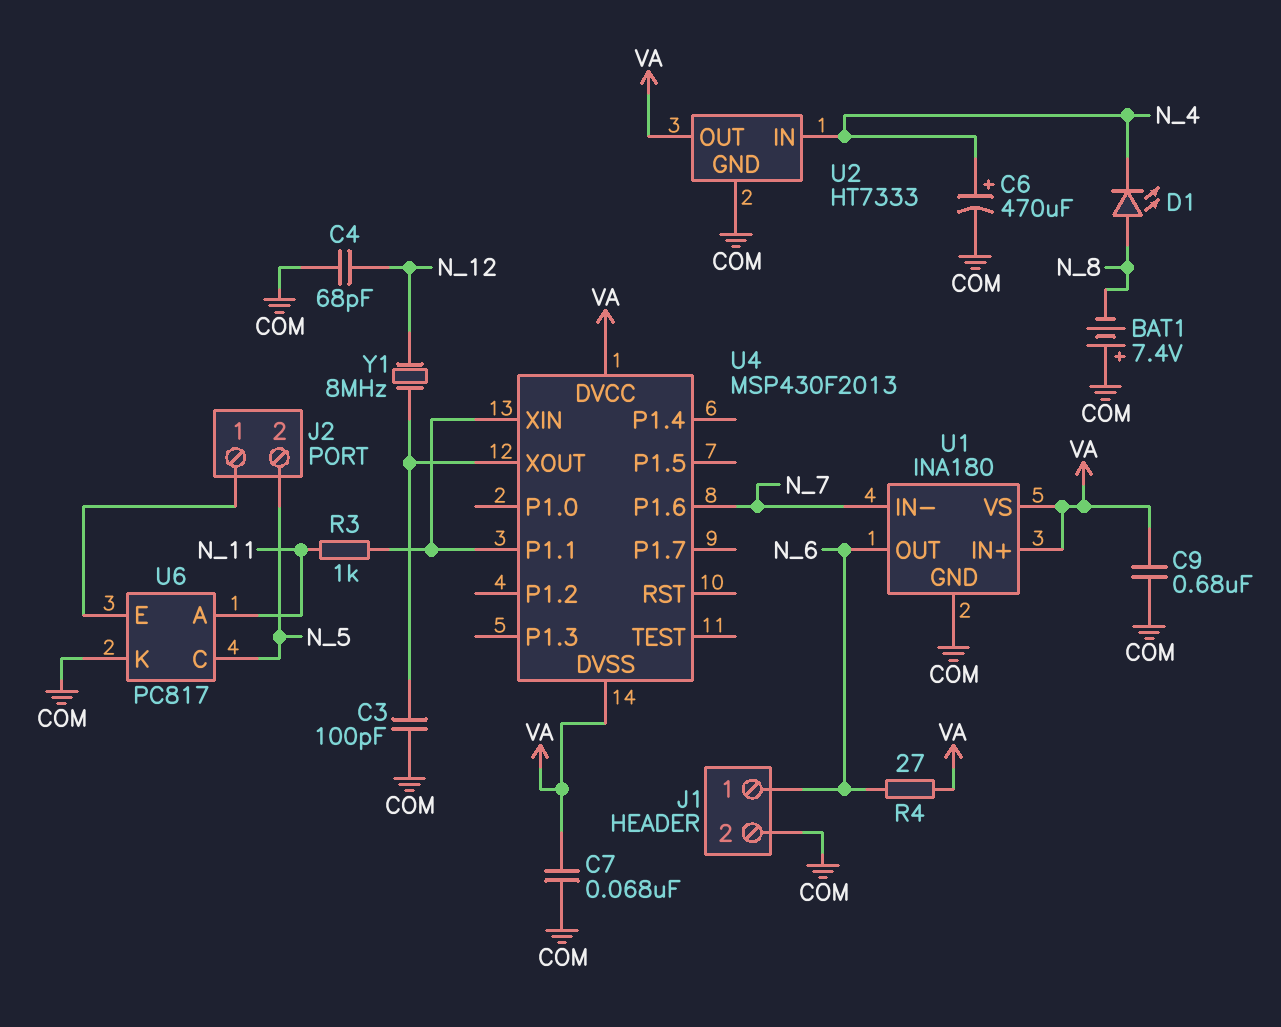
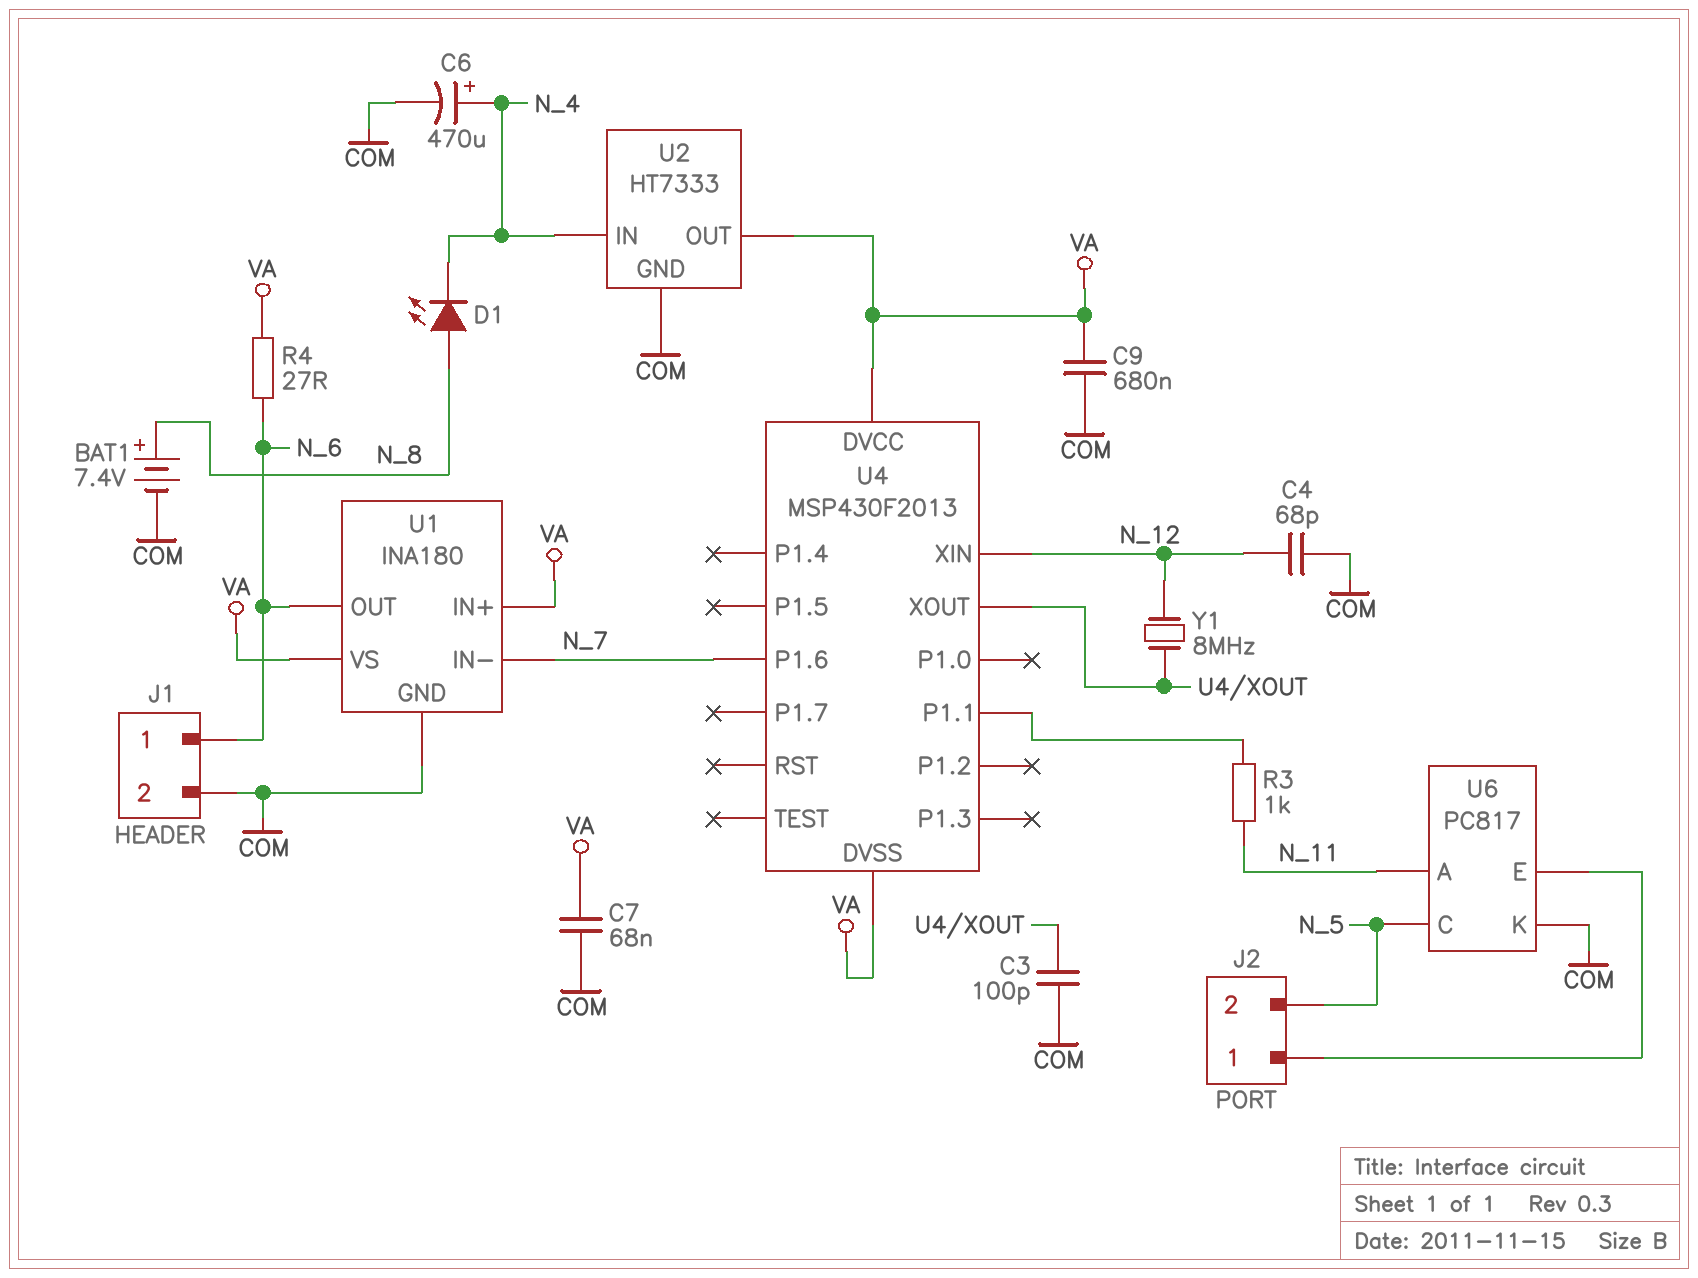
BAT1: 7.4V (plus COM, minus N_8) -> 7.4V (plus N_8, minus COM)
U4 pin XIN: U4/P1.1 -> N_12

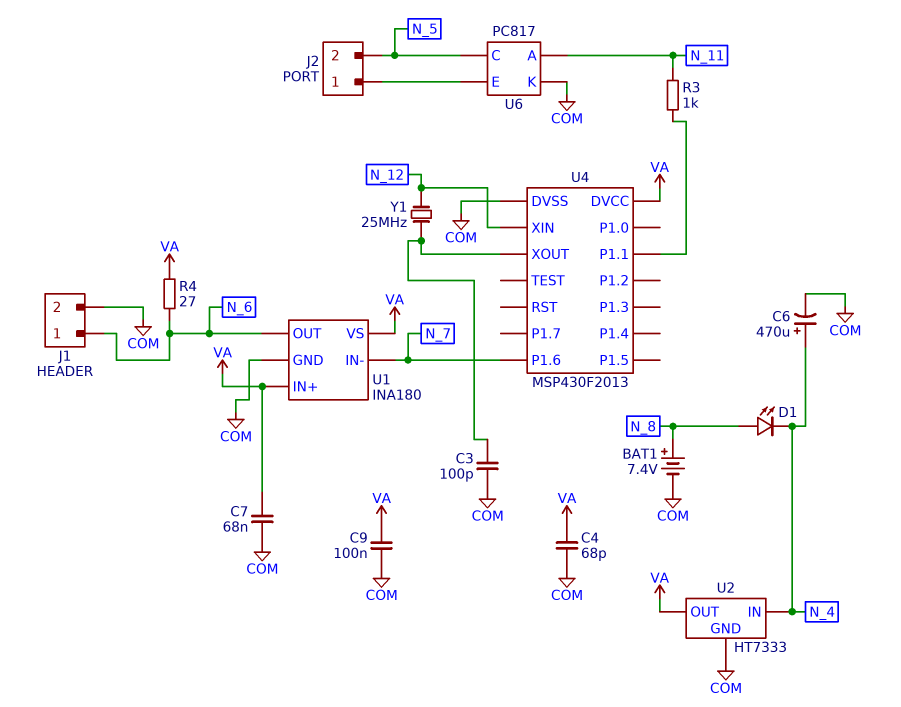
C4: 68pF (COM, N_12) -> 68pF (COM, VA)
C9: 680nF (COM, VA) -> 100nF (COM, VA)
U4 pin DVSS: VA -> COM
Y1: 8MHz (N_12, U4/XOUT) -> 25MHz (N_12, U4/XOUT)

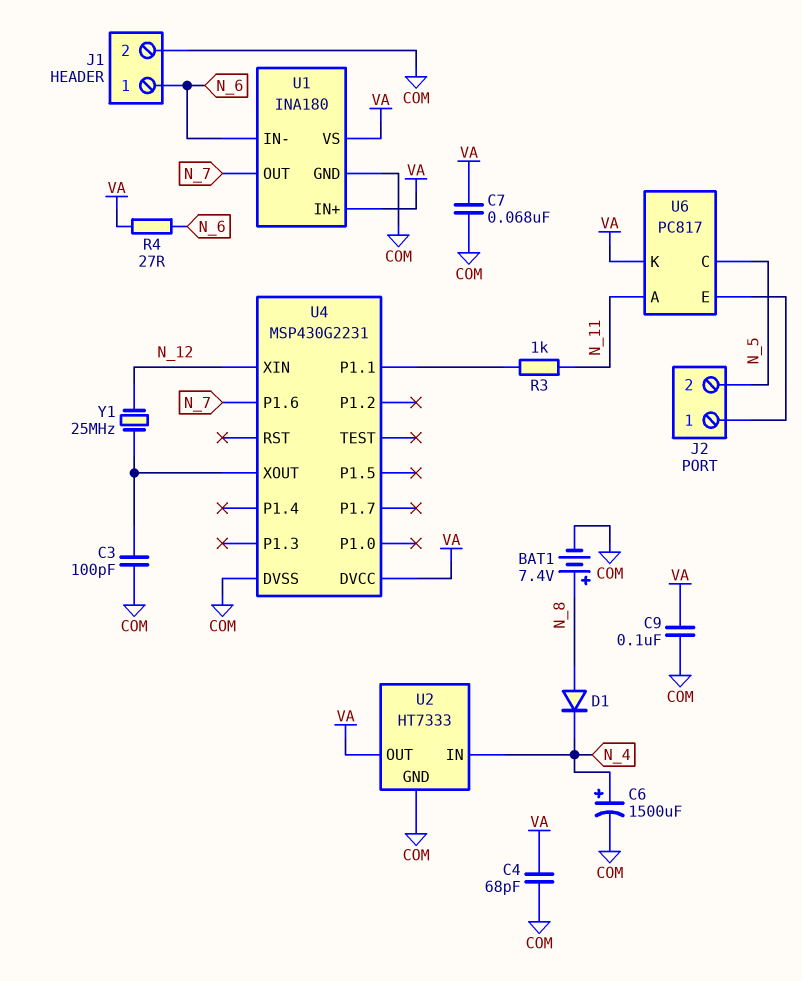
C6: 470uF (plus N_4, minus COM) -> 1500uF (plus N_4, minus COM)
D1: LED (A N_8, K N_4) -> diode (A N_8, K N_4)
U1 pin IN-: N_7 -> N_6
U1 pin OUT: N_6 -> N_7
U4: MSP430F2013 -> MSP430G2231
U6 pin K: COM -> VA

